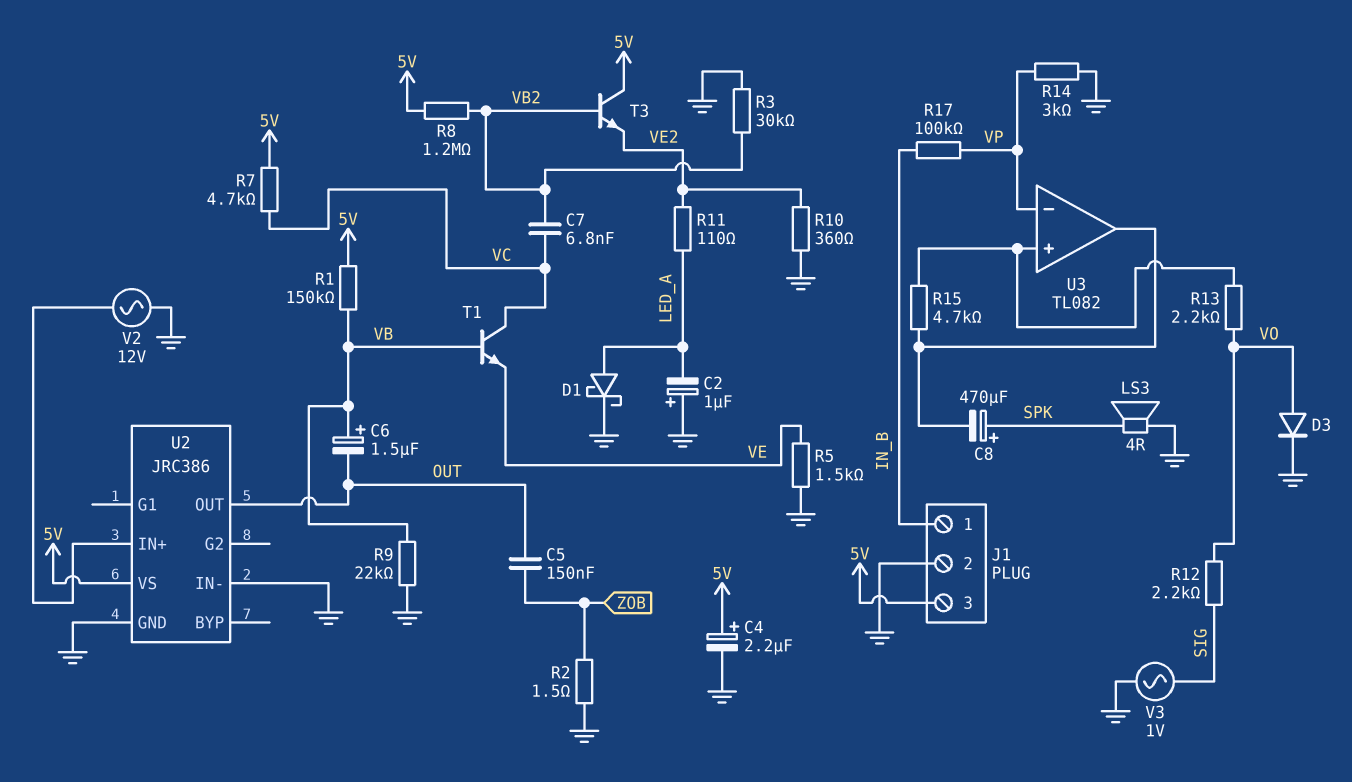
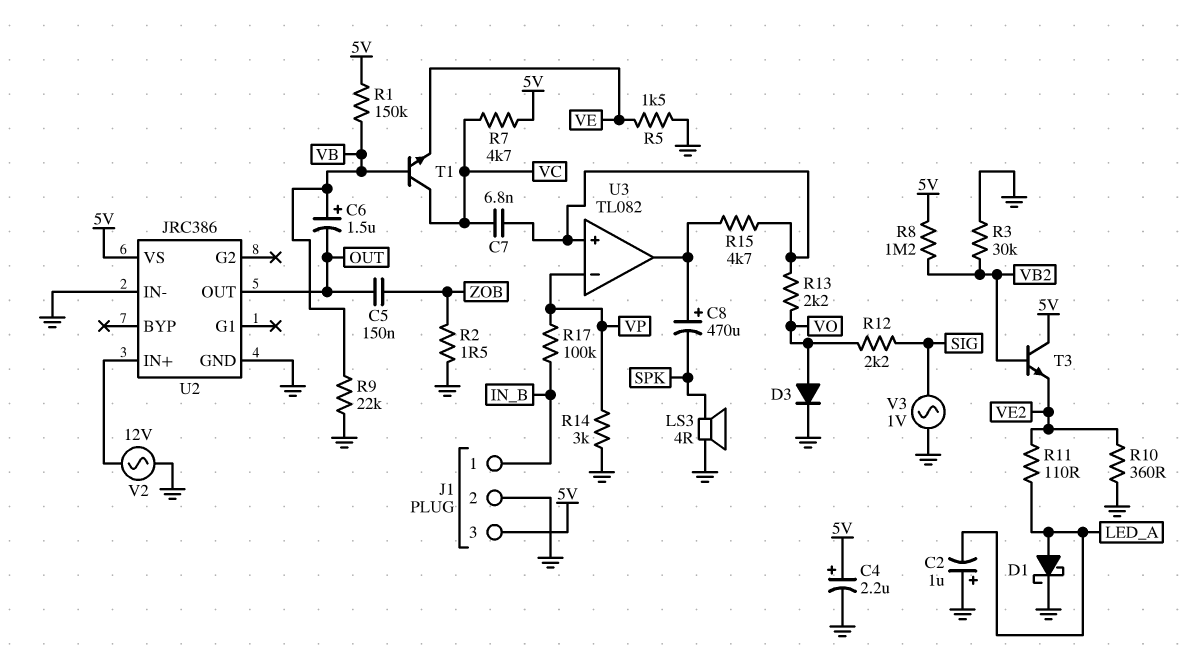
C7: 6.8nF (VB2, VC) -> 6.8nF (U3/in+, VC)
C8: 470uF (plus SPK, minus U3/out) -> 470uF (plus U3/out, minus SPK)

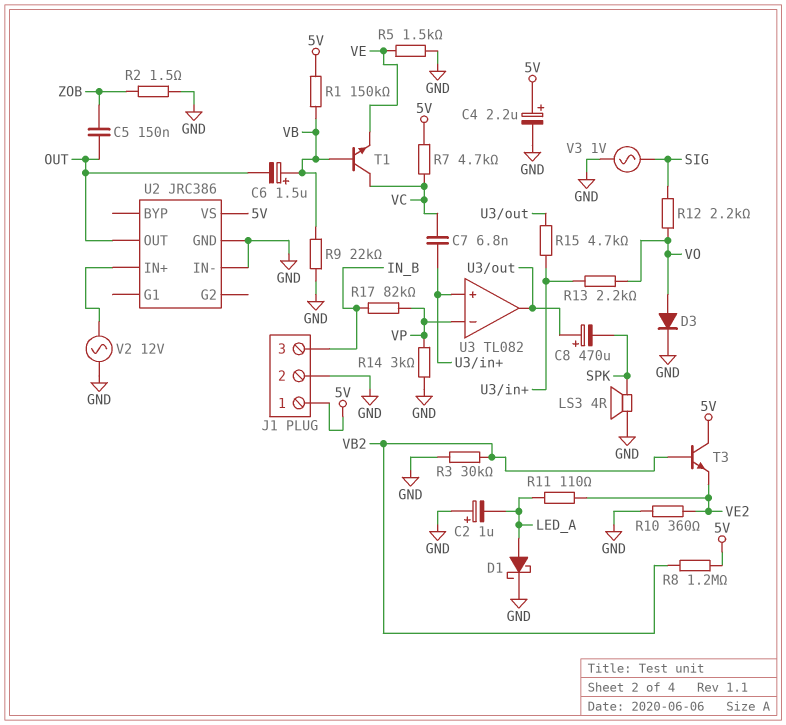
J1 pin 1: IN_B -> 5V
J1 pin 3: 5V -> IN_B
R17: 100k (IN_B, VP) -> 82k (IN_B, VP)

